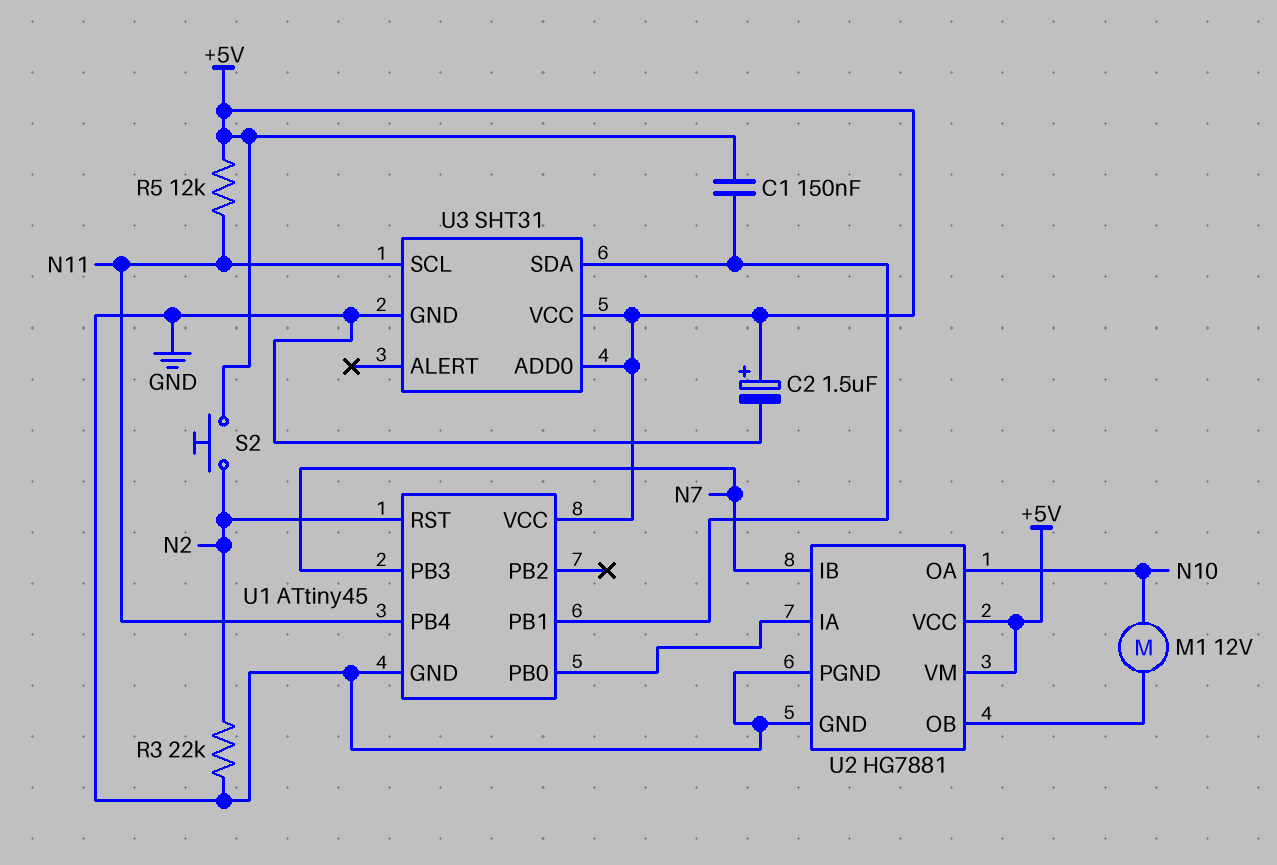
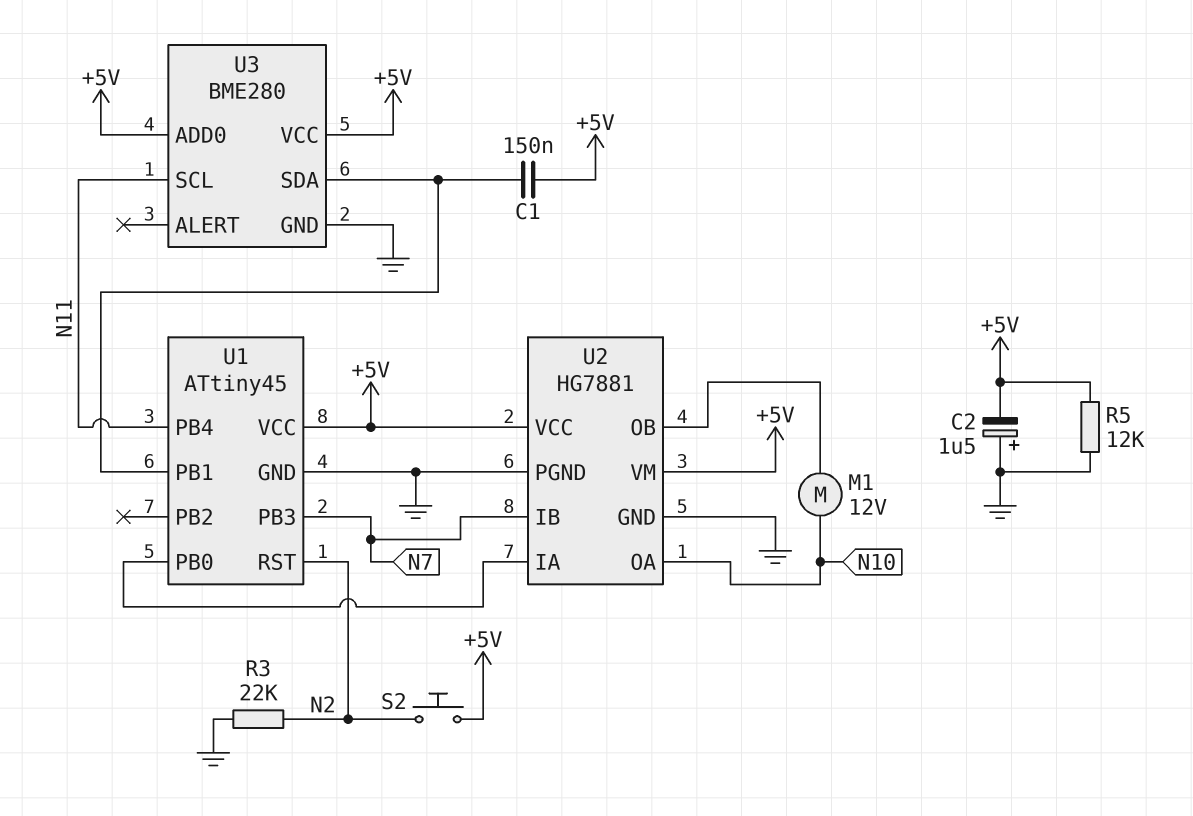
C2: 1.5uF (plus +5V, minus GND) -> 1.5uF (plus GND, minus +5V)
R5: 12k (+5V, N11) -> 12k (+5V, GND)
U3: SHT31 -> BME280

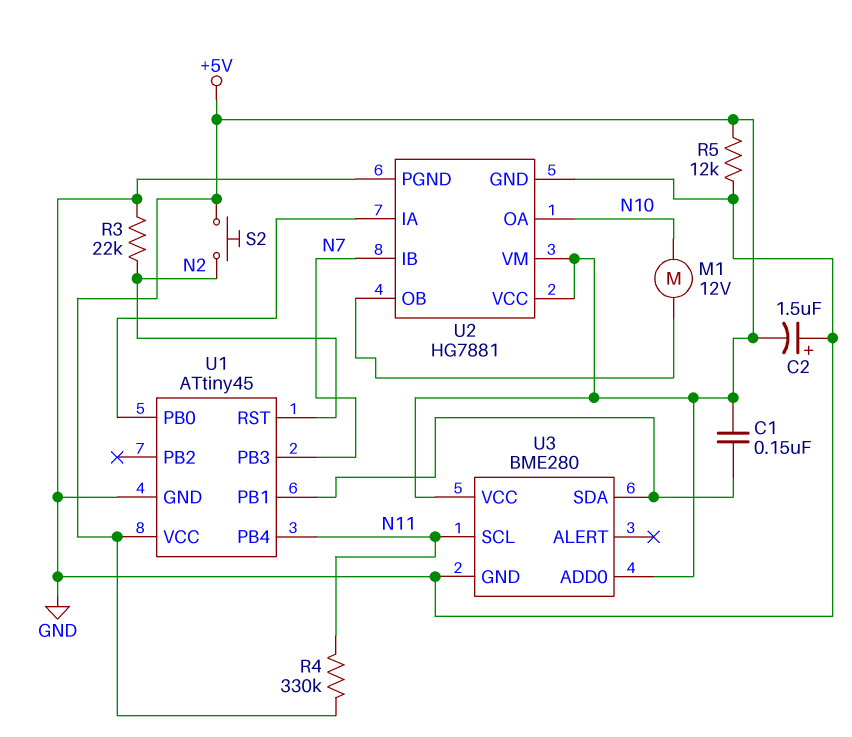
R4: none -> 330k (+5V, N11)

